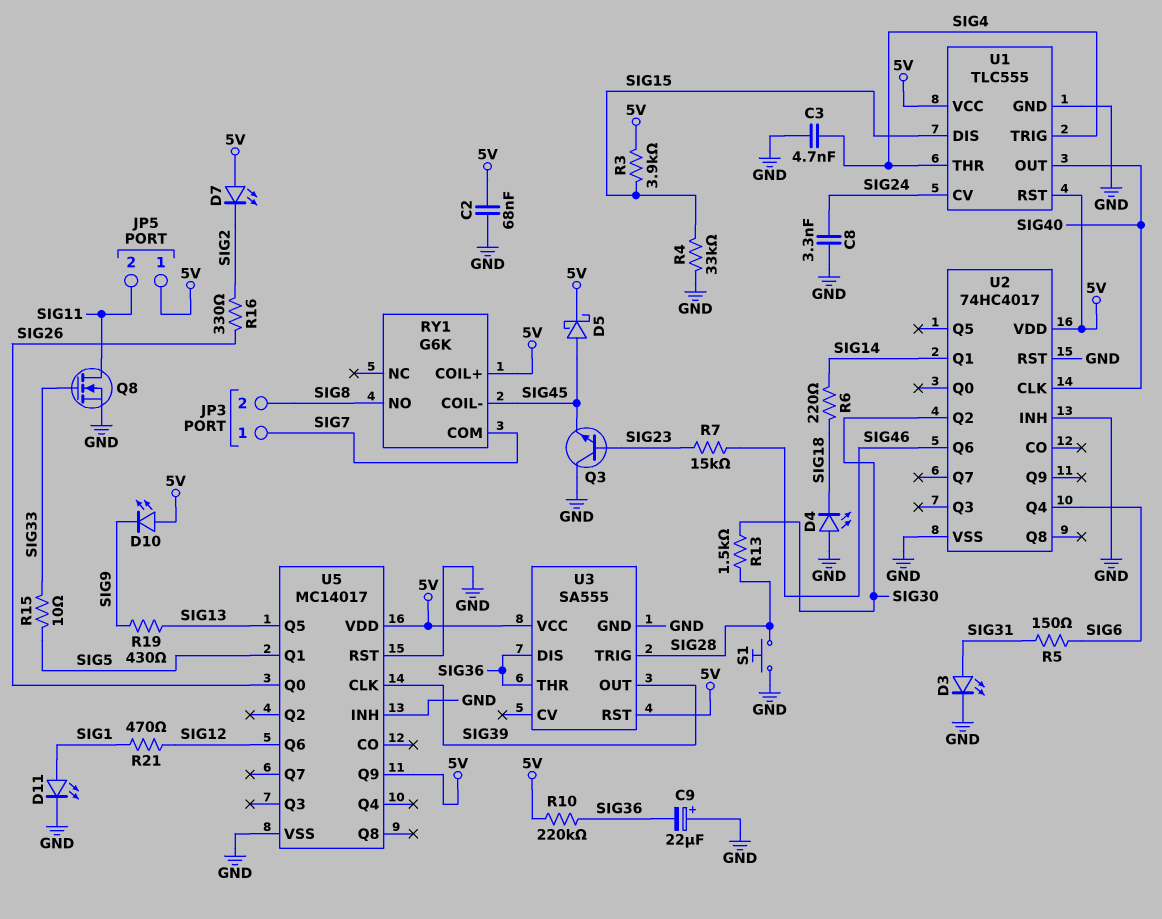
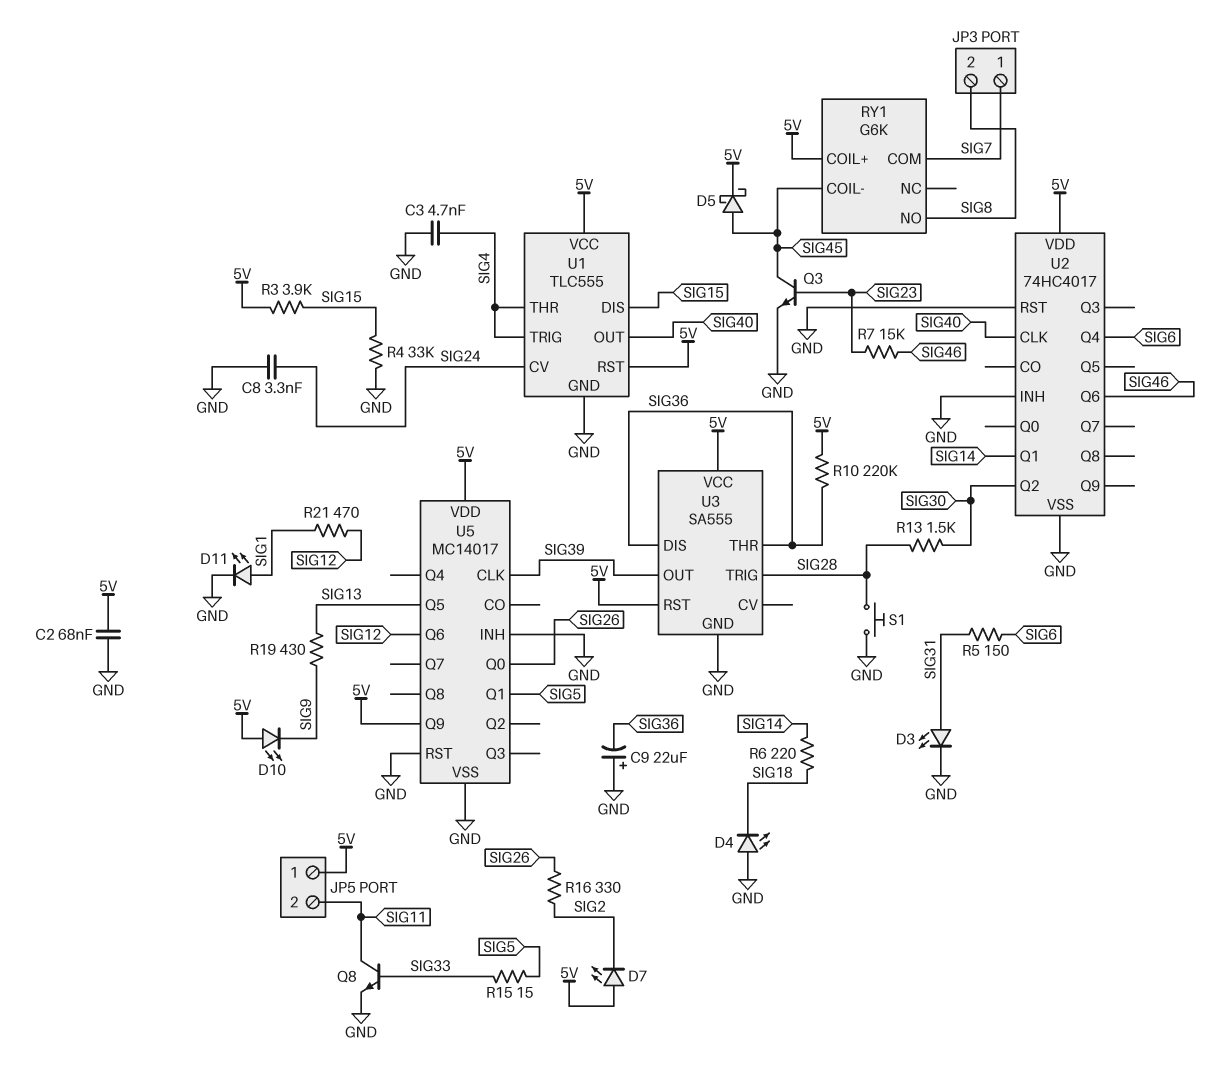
Q3: NPN (B SIG23, C GND, E SIG45) -> NPN (B SIG23, C SIG45, E GND)
Q8: NMOS (G SIG33, D SIG11, S GND) -> NPN (B SIG33, C SIG11, E GND)
R15: 10 (SIG5, SIG33) -> 15 (SIG5, SIG33)

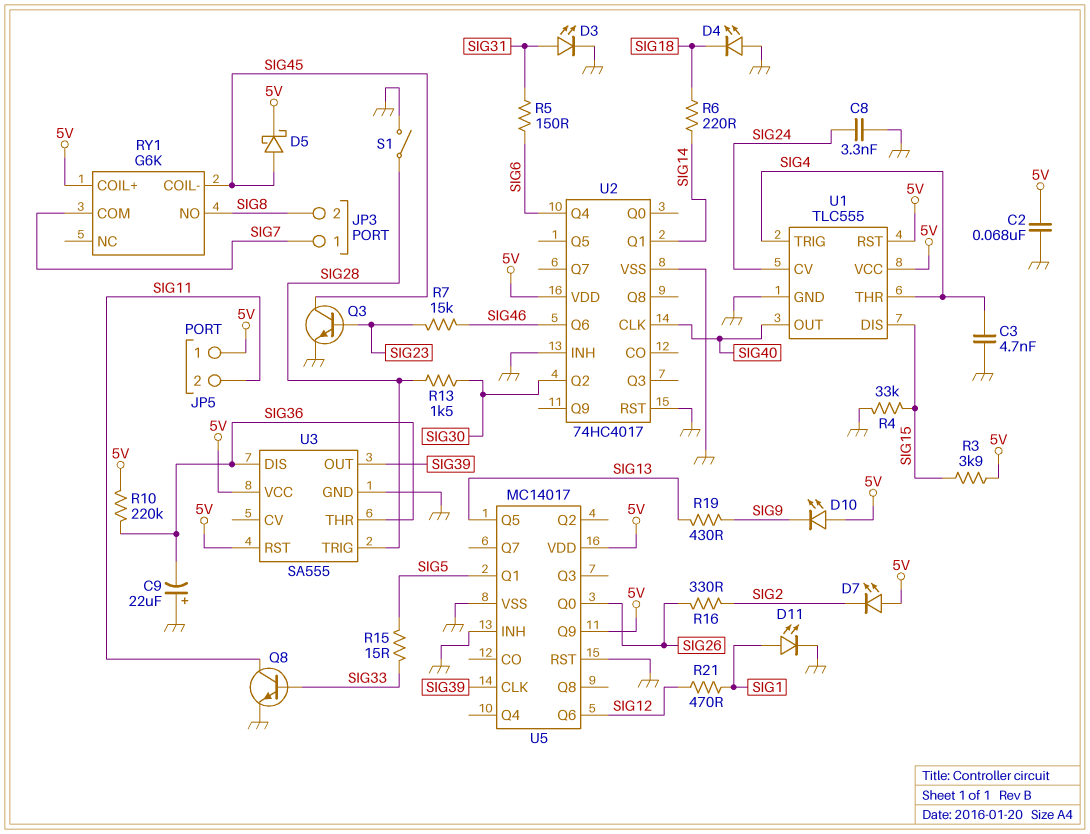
S1: button (GND, SIG28) -> switch (GND, SIG28)

